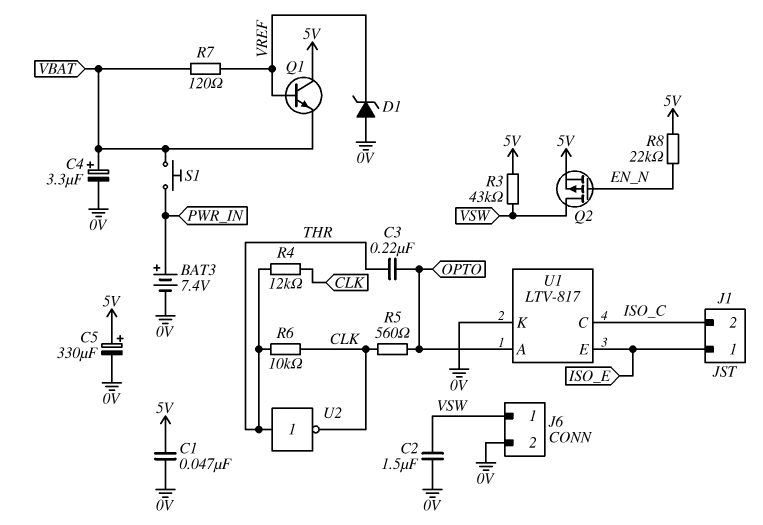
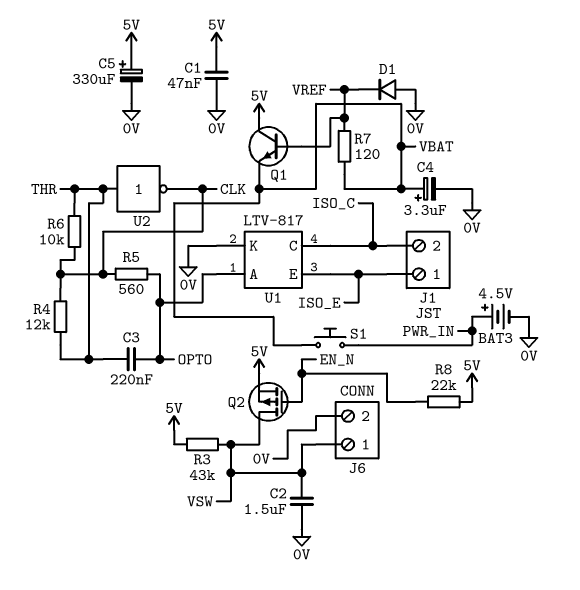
BAT3: 7.4V (plus PWR_IN, minus 0V) -> 4.5V (plus PWR_IN, minus 0V)
D1: zener (A 0V, K VREF) -> diode (A 0V, K VREF)

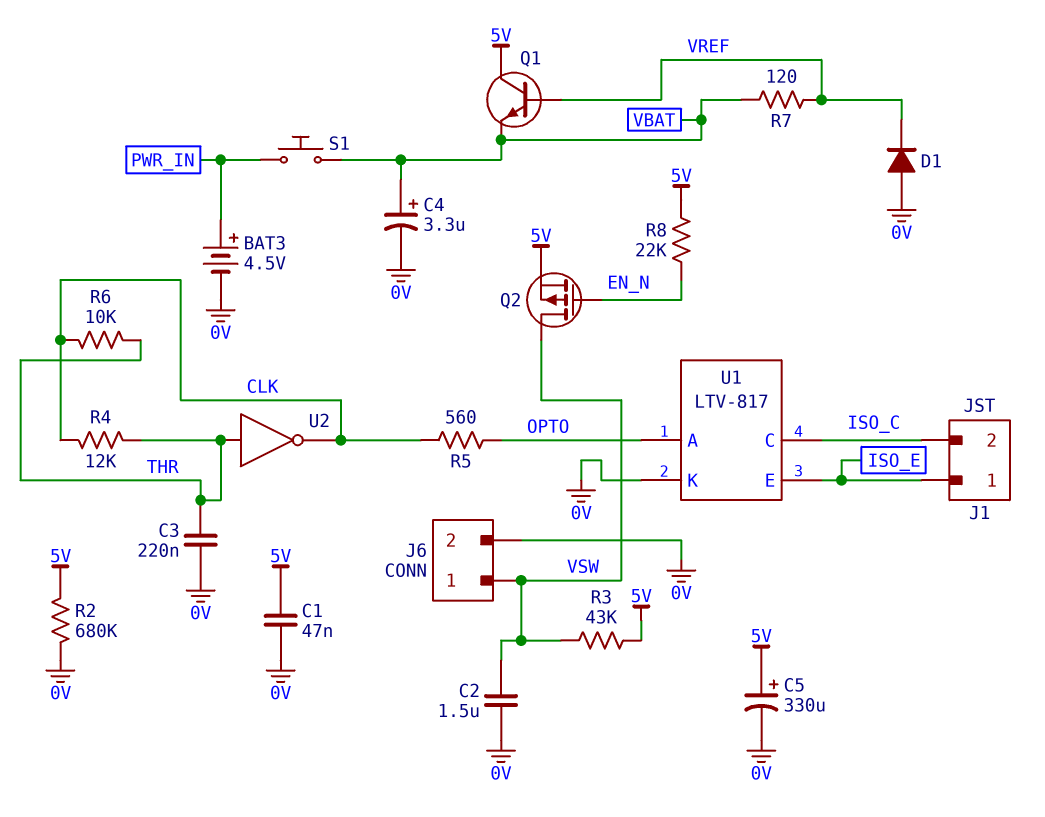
C3: 220nF (OPTO, THR) -> 220nF (0V, THR)
R2: none -> 680k (0V, 5V)

